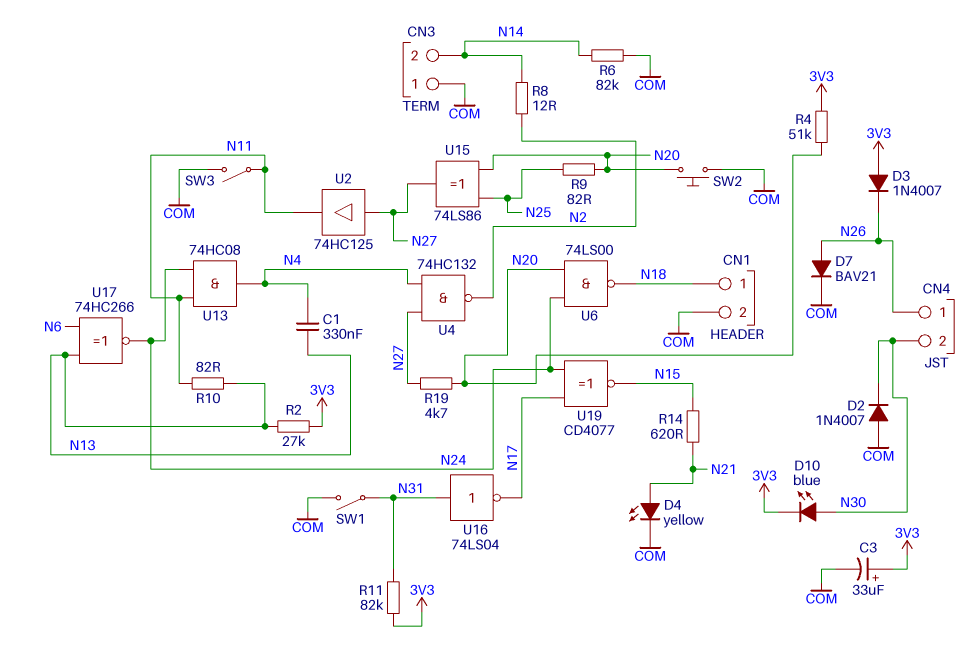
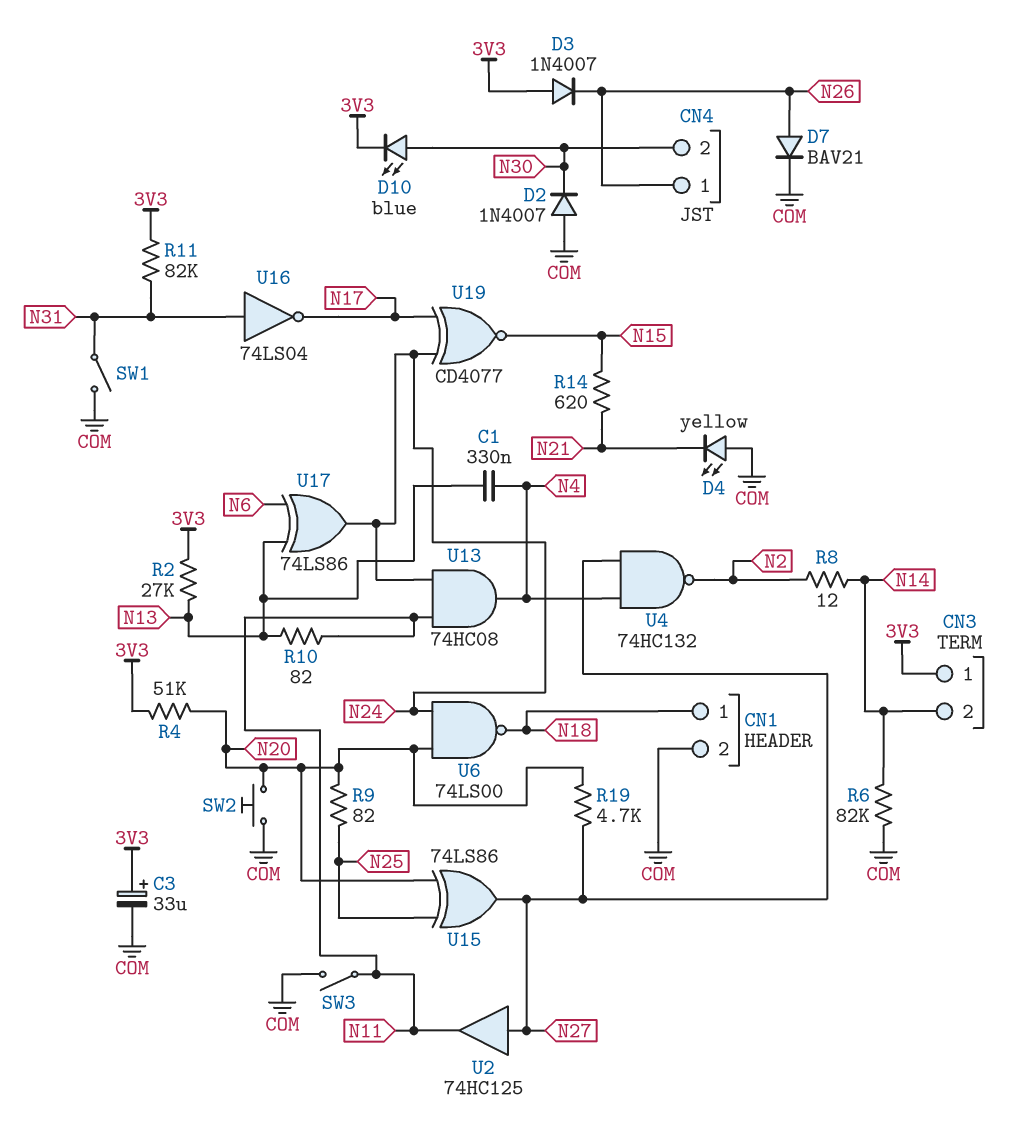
CN3 pin 1: COM -> 3V3
D4: LED yellow (A N21, K COM) -> LED yellow (A COM, K N21)
U17: XNOR 74HC266 (in N6, in N13, out N24) -> XOR 74LS86 (in N6, in N13, out N24)

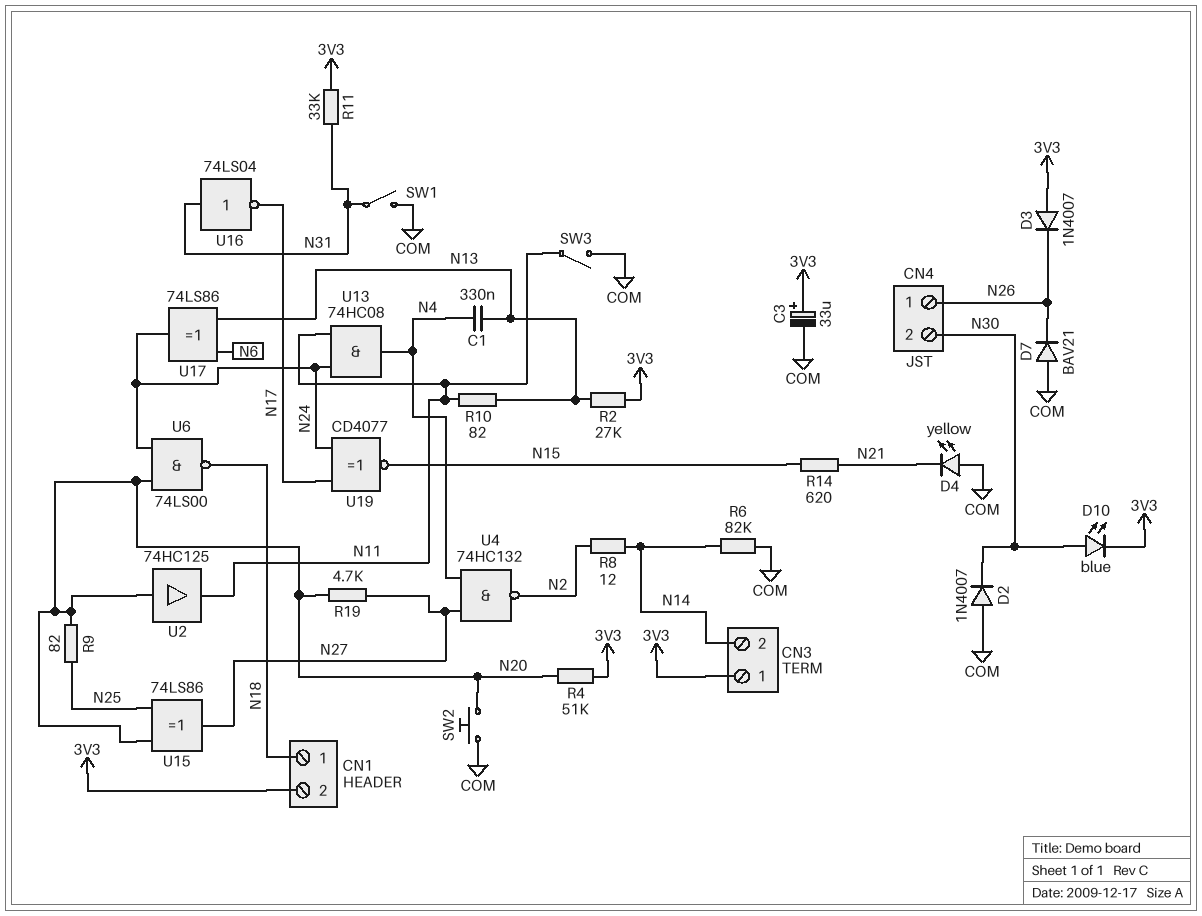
CN1 pin 2: COM -> 3V3
D7: diode BAV21 (A N26, K COM) -> diode BAV21 (A COM, K N26)
R11: 82k (3V3, N31) -> 33k (3V3, N31)
U2: buffer 74HC125 (in N27, out N11) -> buffer 74HC125 (in N20, out N11)

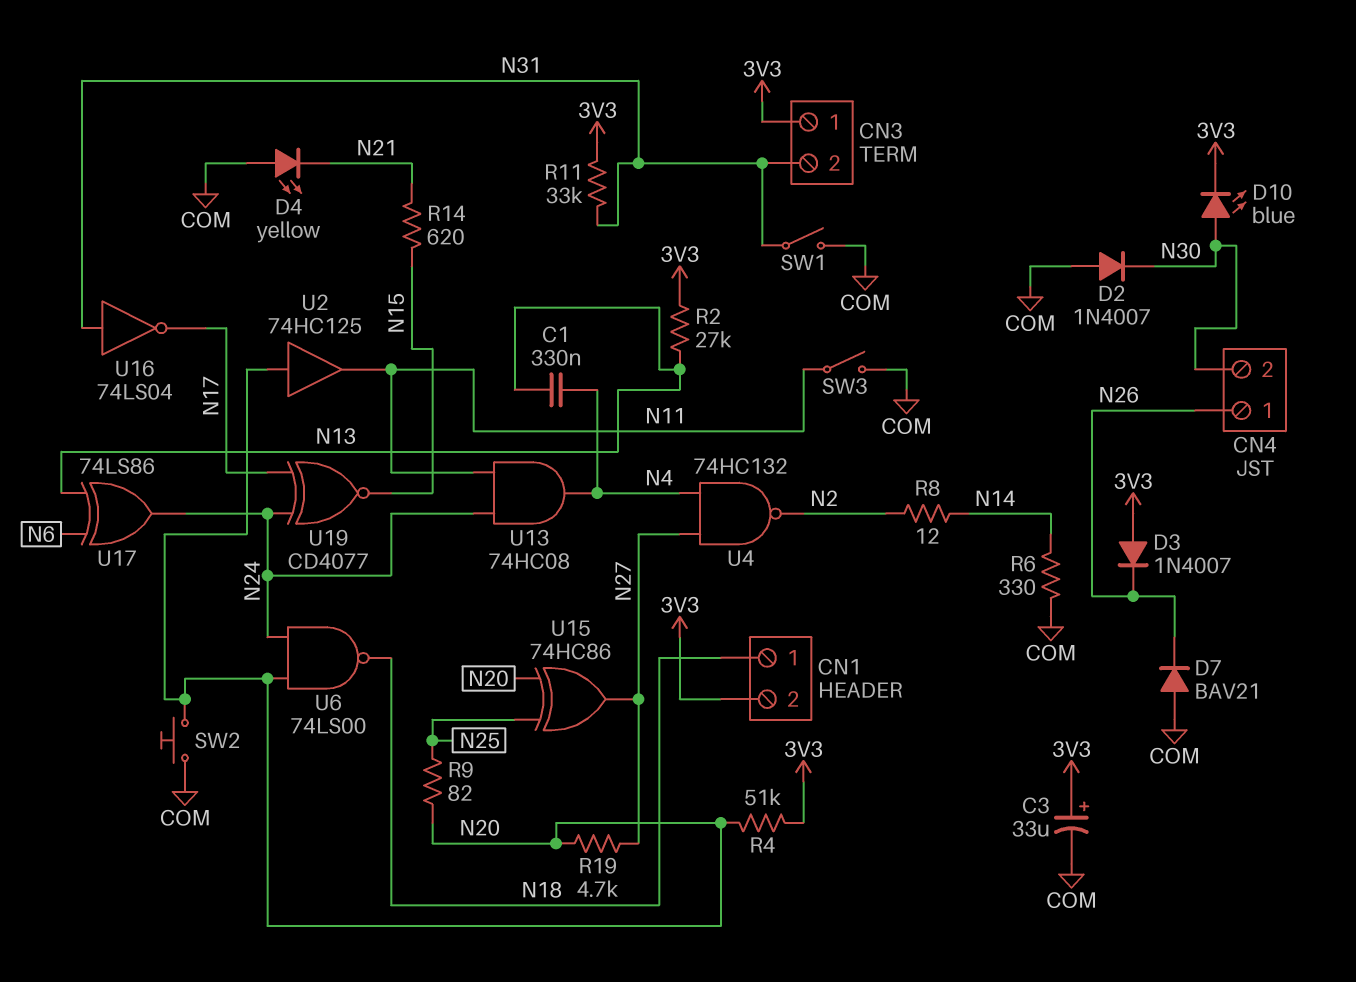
CN3 pin 2: N14 -> N31
R6: 82k (COM, N14) -> 330 (COM, N14)
R10: 82 (N11, N13) -> none
U15: XOR 74LS86 (in N20, in N25, out N27) -> XOR 74HC86 (in N20, in N25, out N27)

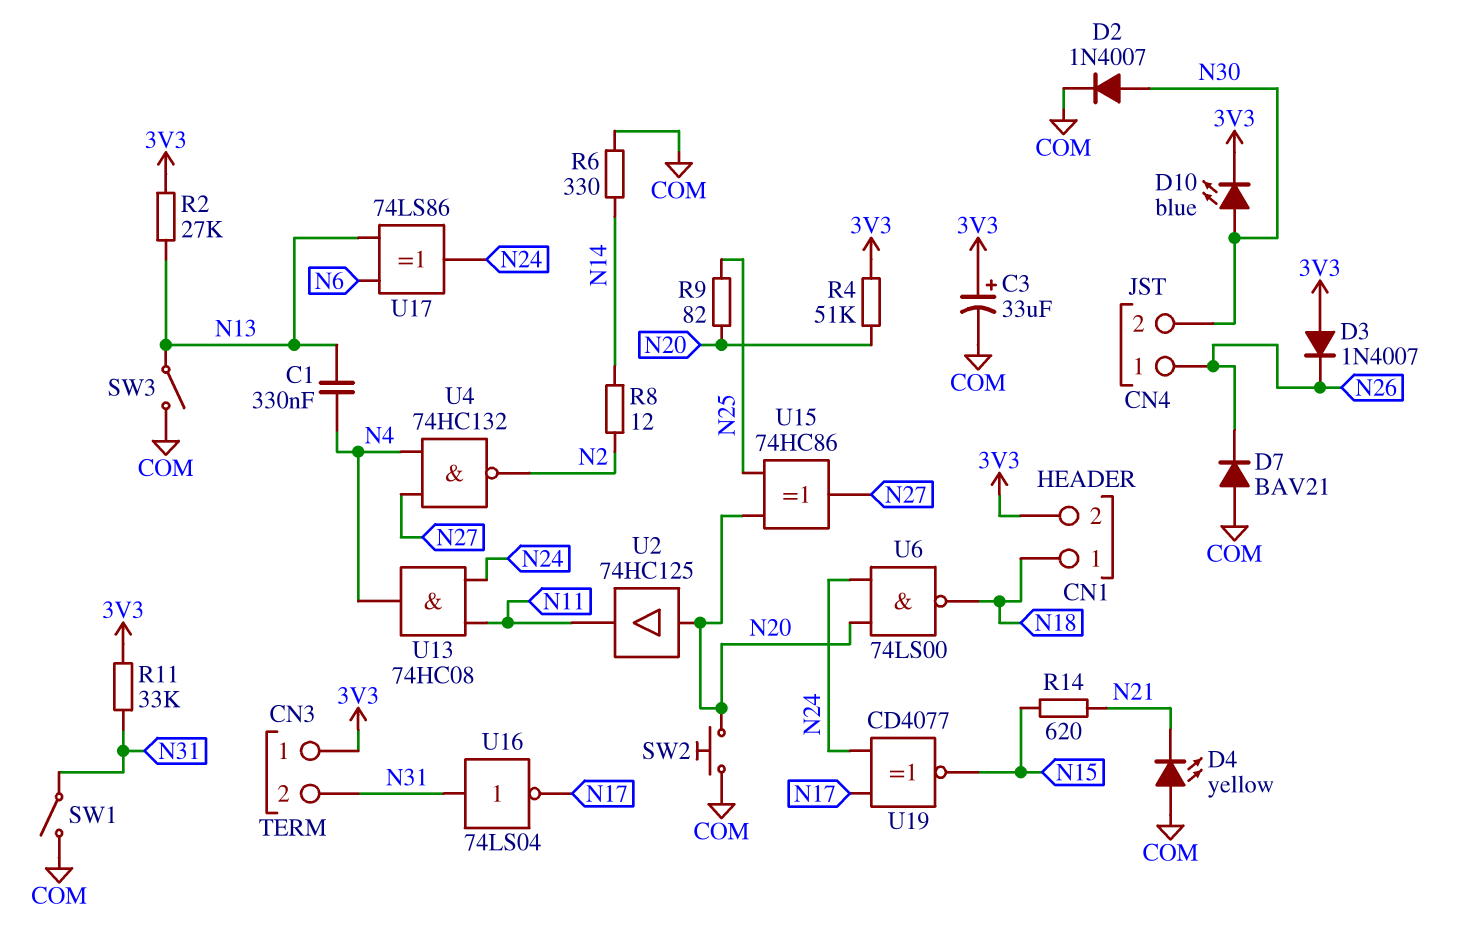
D2: diode 1N4007 (A COM, K N30) -> diode 1N4007 (A N30, K COM)
R19: 4.7k (N20, N27) -> none
SW3: switch (COM, N11) -> switch (COM, N13)

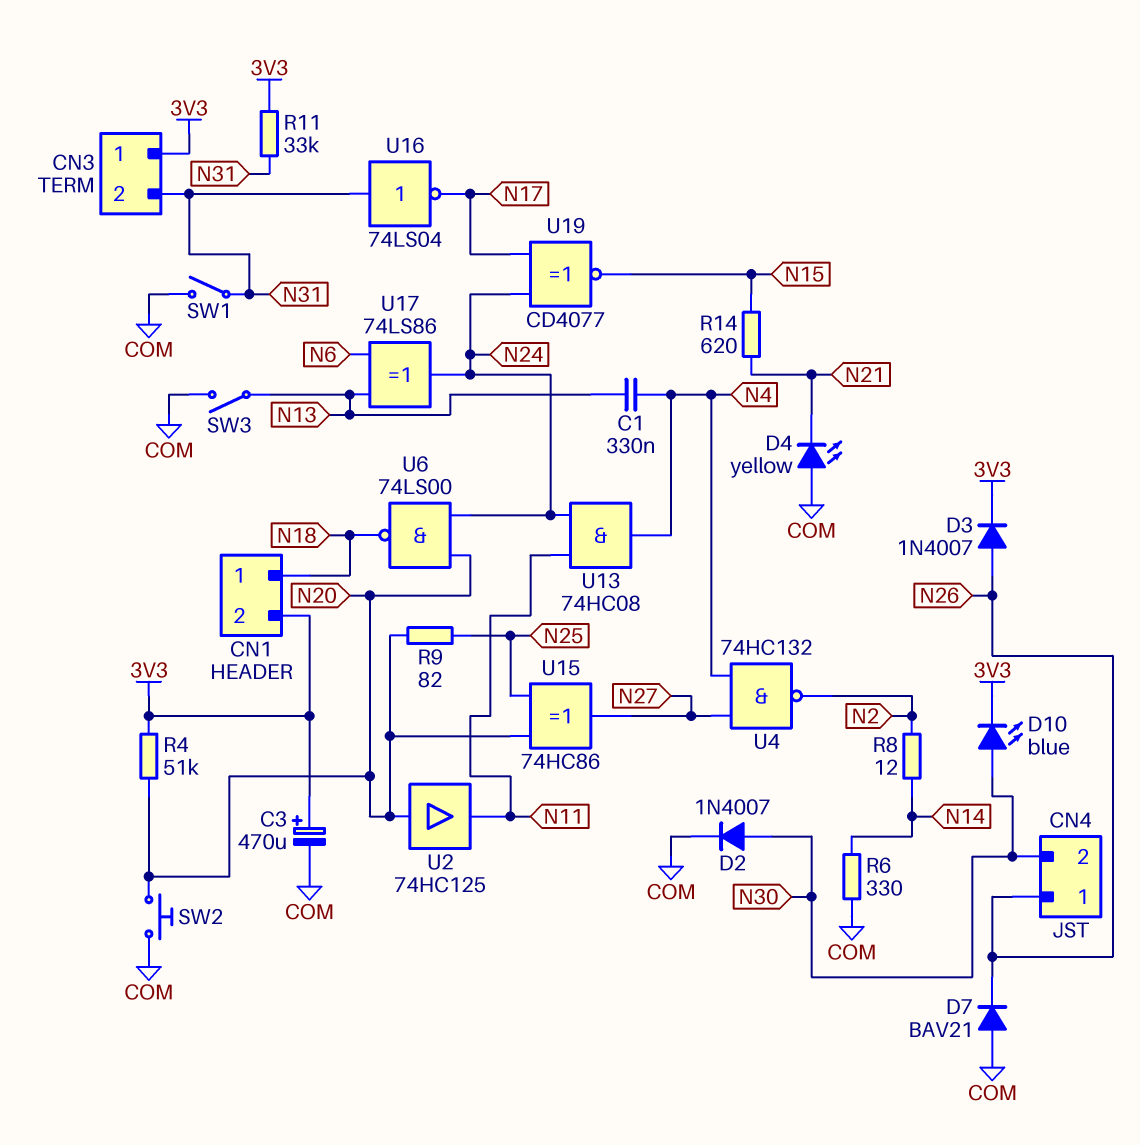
C3: 33uF (plus 3V3, minus COM) -> 470uF (plus 3V3, minus COM)
D3: diode 1N4007 (A 3V3, K N26) -> diode 1N4007 (A N26, K 3V3)
R2: 27k (3V3, N13) -> none

